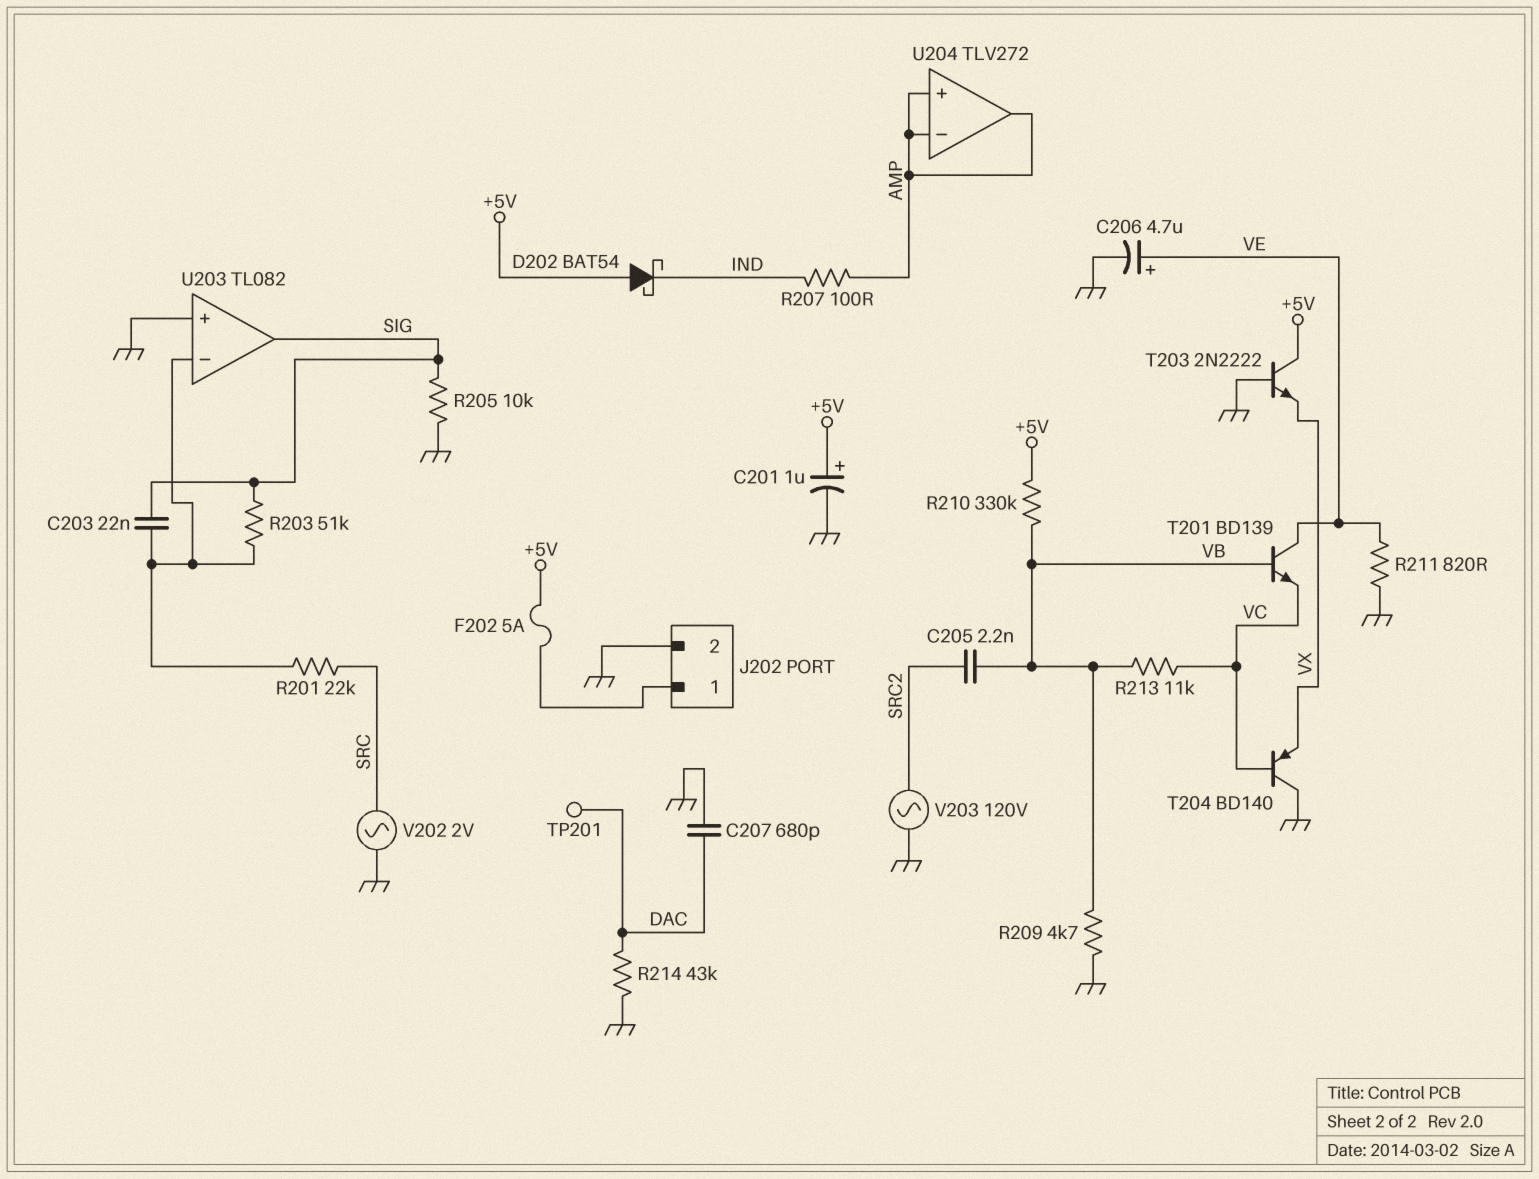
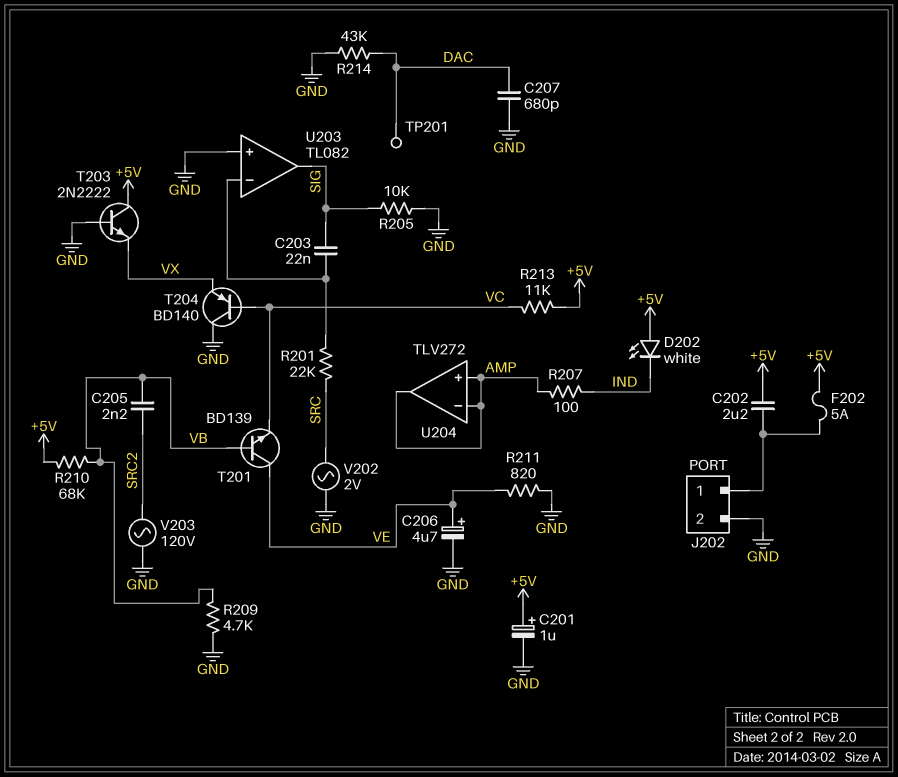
C202: none -> 2.2uF (+5V, J202/1)
D202: schottky BAT54 (A +5V, K IND) -> LED white (A +5V, K IND)
R203: 51k (SIG, U203/in-) -> none
R210: 330k (+5V, VB) -> 68k (+5V, VB)
R213: 11k (VB, VC) -> 11k (+5V, VC)

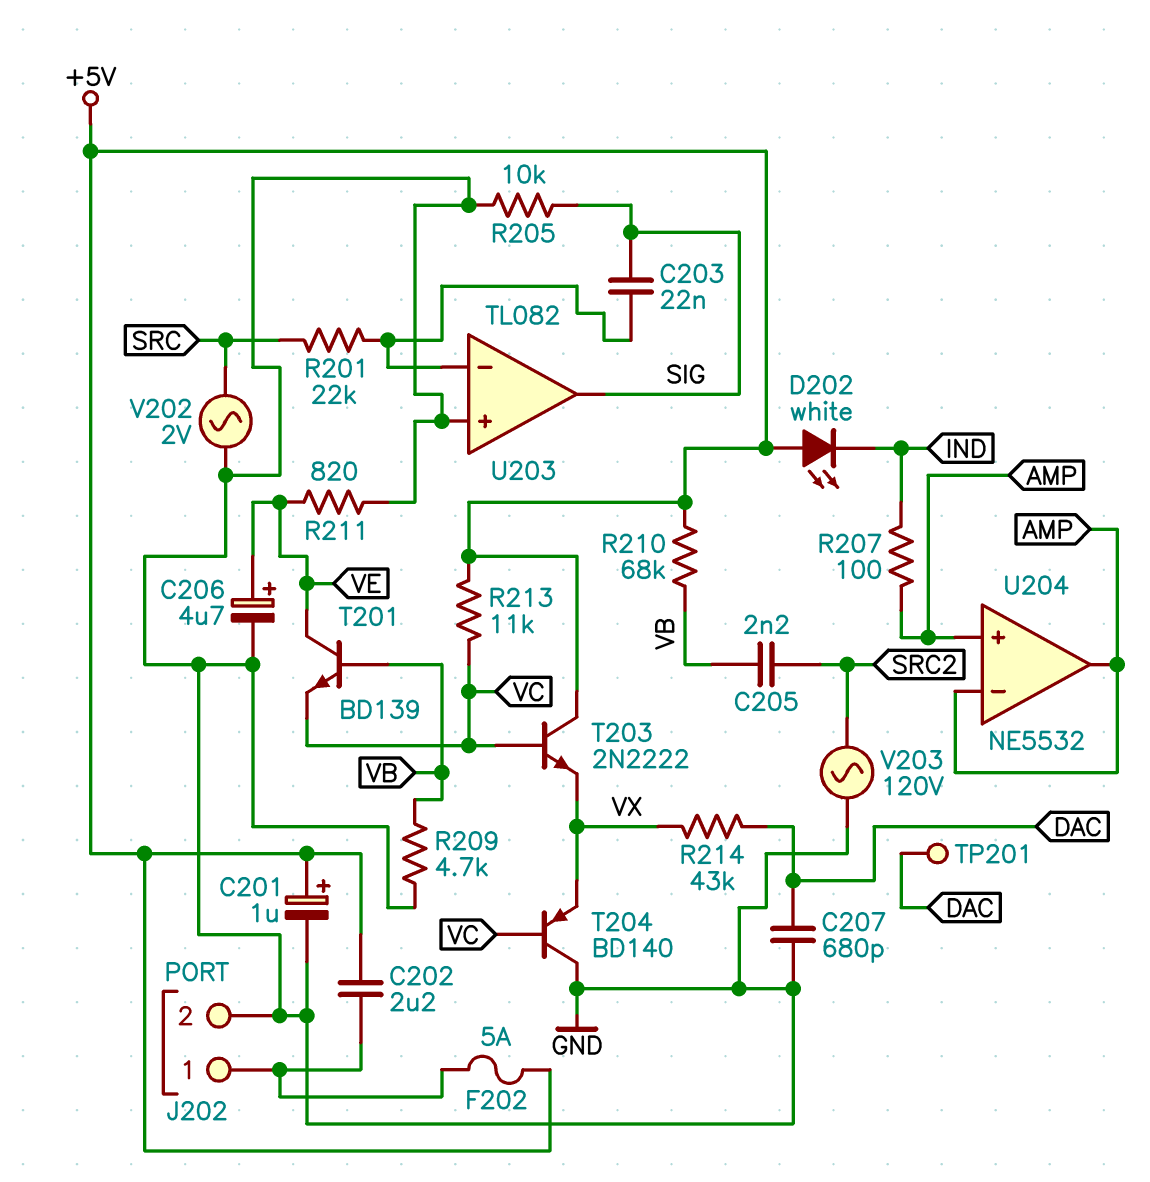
R214: 43k (DAC, GND) -> 43k (DAC, VX)
T203: NPN 2N2222 (B GND, C +5V, E VX) -> NPN 2N2222 (B VC, C +5V, E VX)
U204: TLV272 -> NE5532

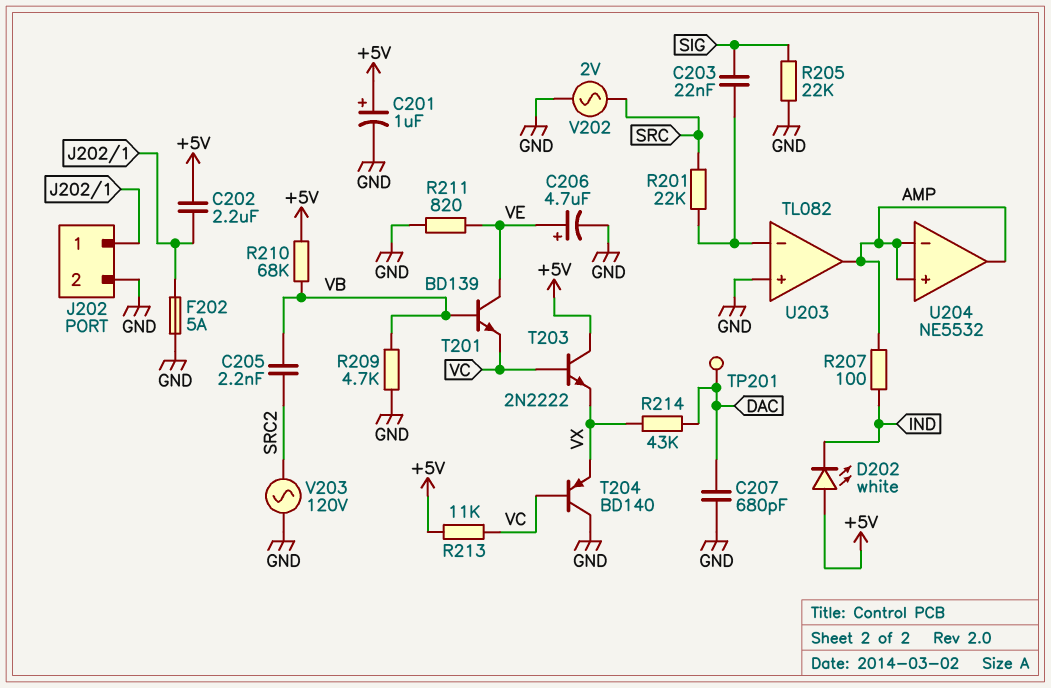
F202: 5A (+5V, J202/1) -> 5A (GND, J202/1)
R205: 10k (GND, SIG) -> 22k (GND, SIG)
U203 pin out: SIG -> AMP

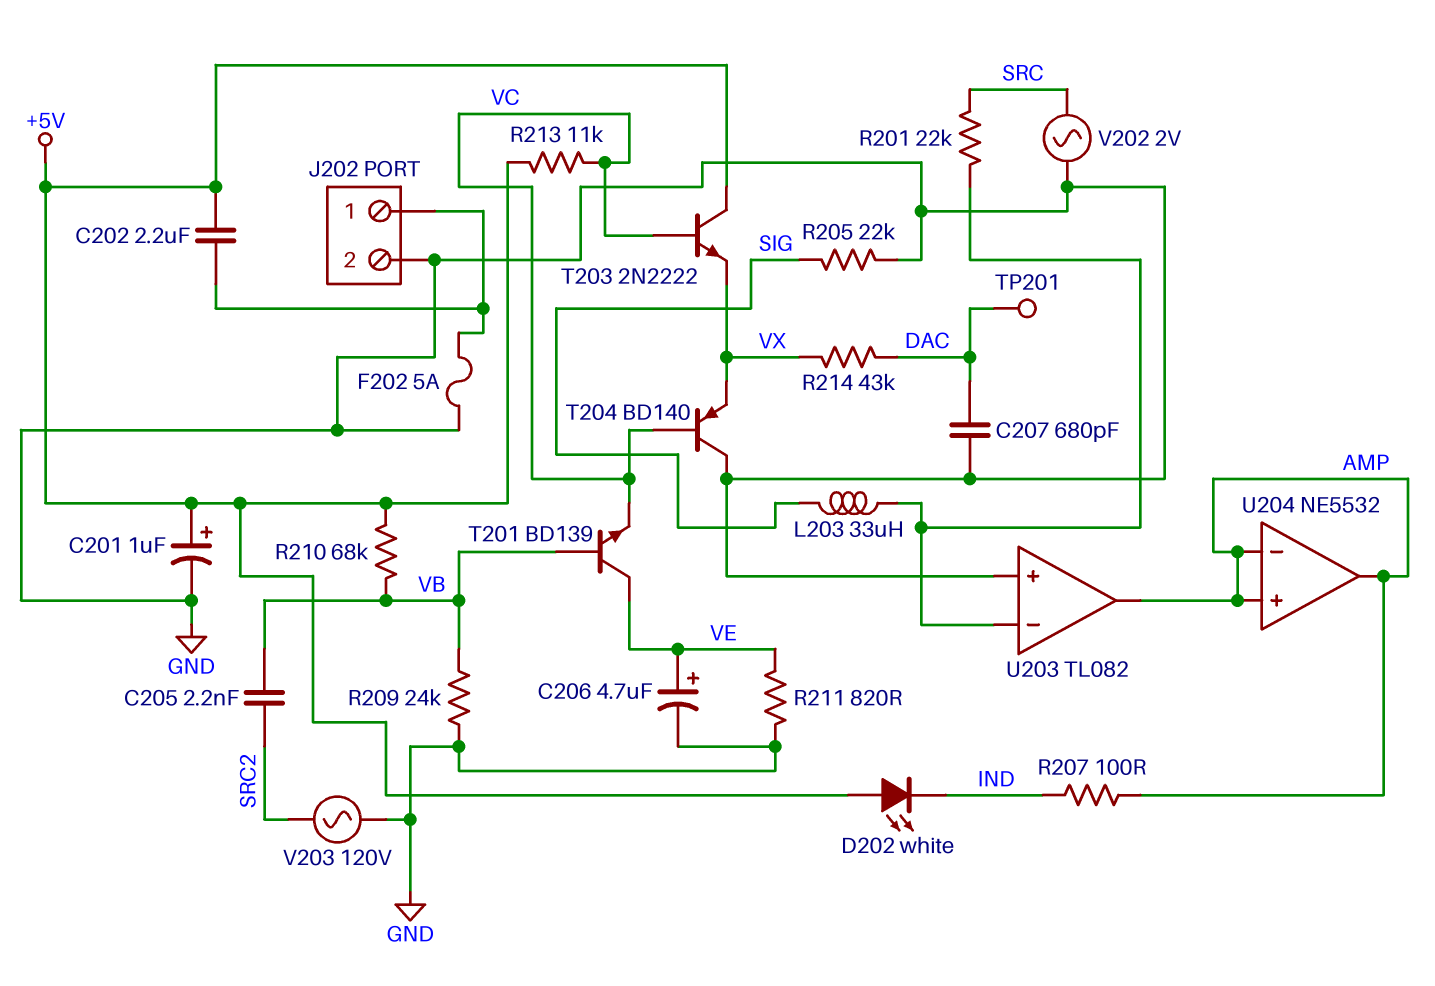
C203: 22nF (SIG, U203/in-) -> none
L203: none -> 33uH (SIG, U203/in-)
R209: 4.7k (GND, VB) -> 24k (GND, VB)

